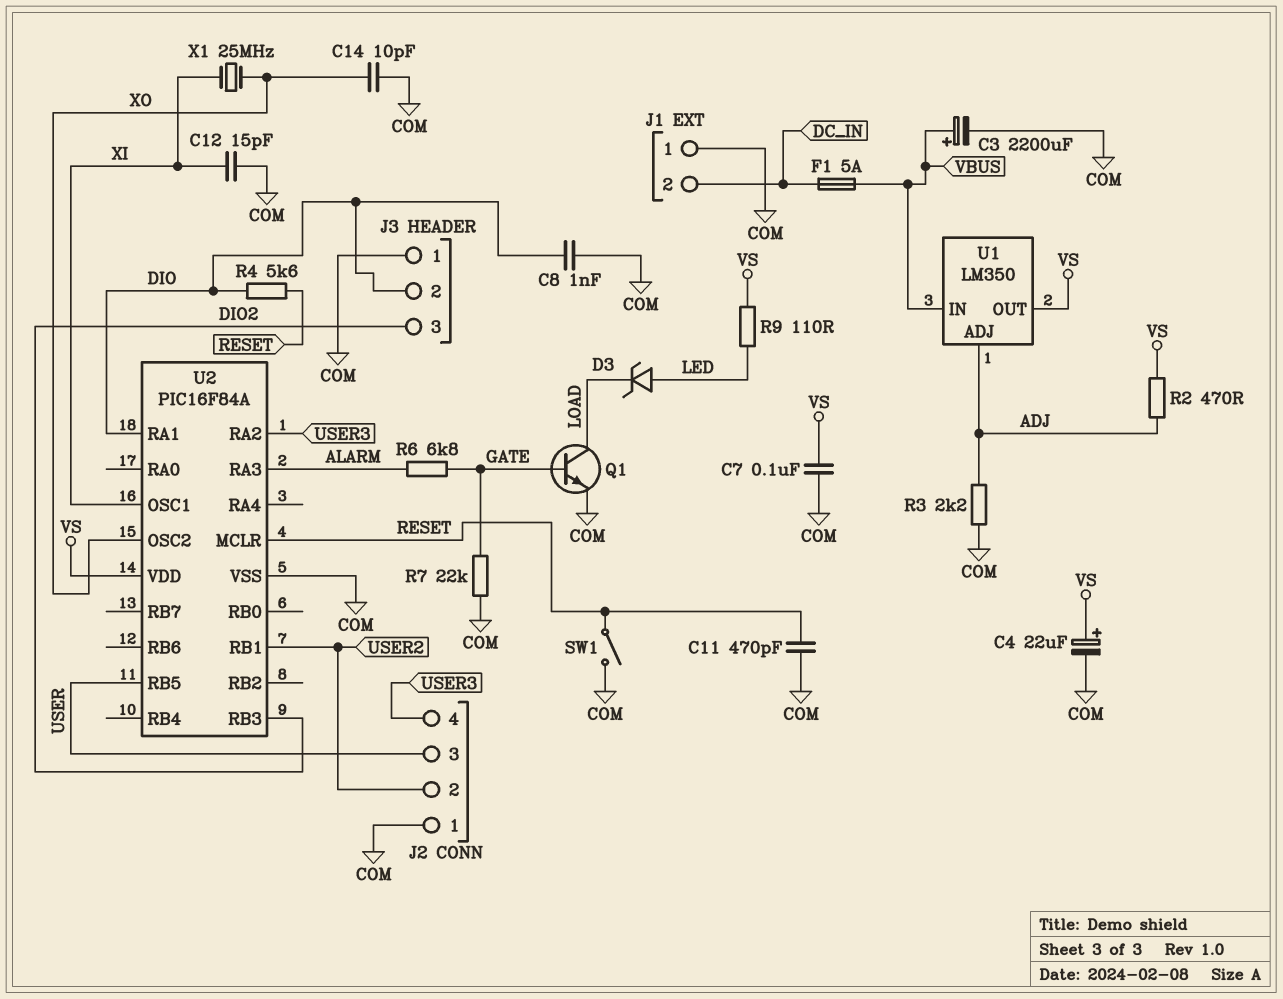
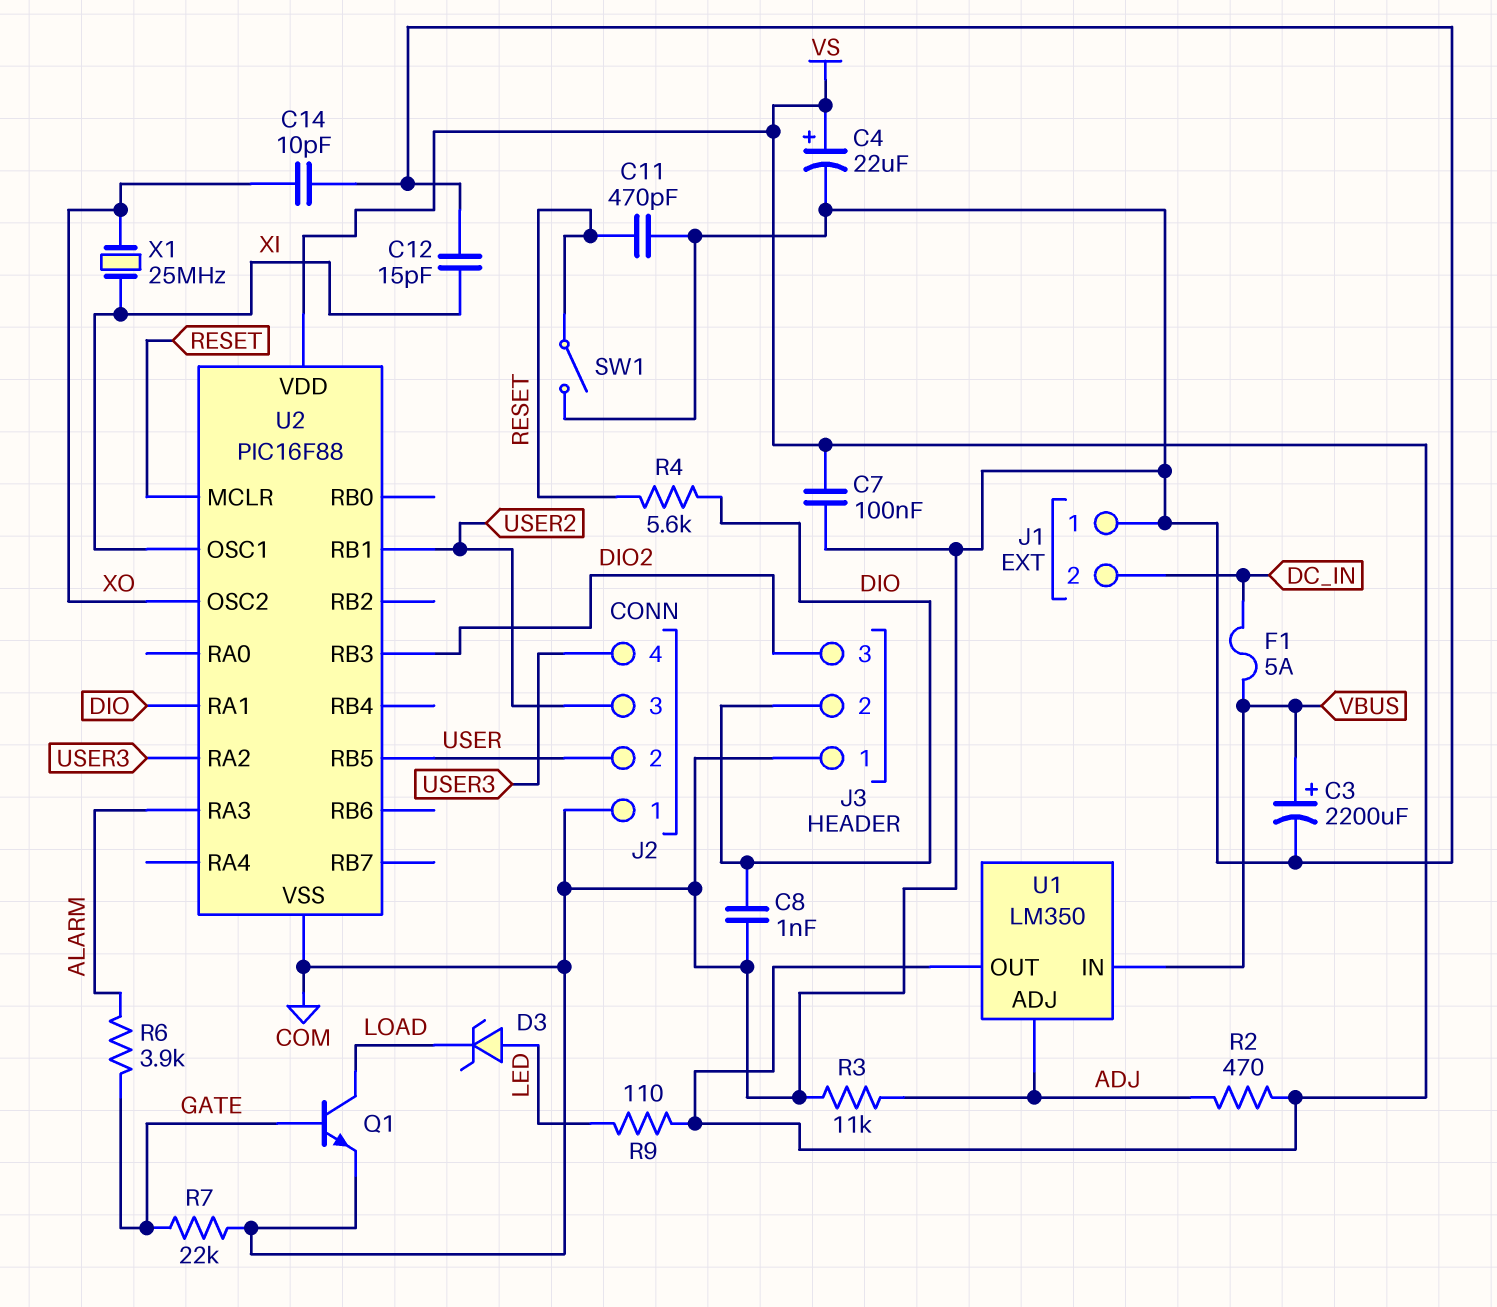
J2 pin 2: USER2 -> USER
J2 pin 3: USER -> USER2
R3: 2.2k (ADJ, COM) -> 11k (ADJ, COM)
R6: 6.8k (ALARM, GATE) -> 3.9k (ALARM, GATE)
U2: PIC16F84A -> PIC16F88

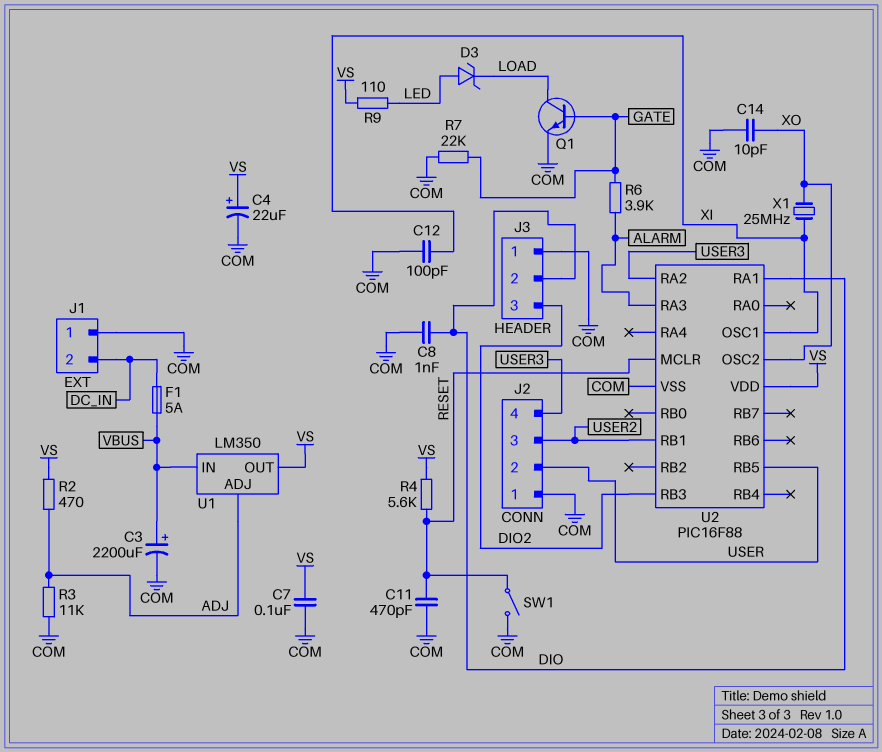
C12: 15pF (COM, XI) -> 100pF (COM, XI)
R4: 5.6k (DIO, RESET) -> 5.6k (RESET, VS)

